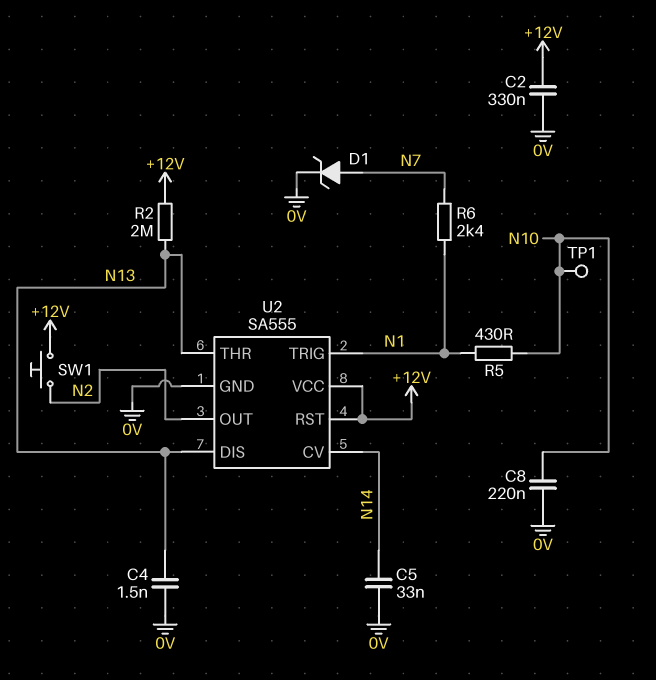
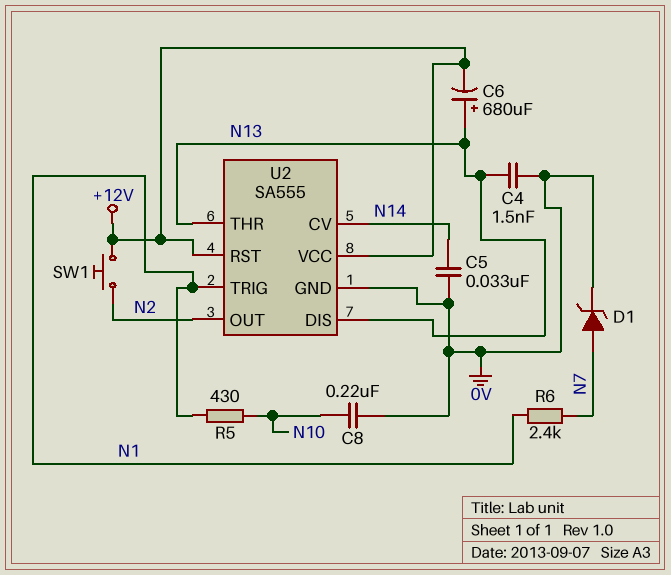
C2: 330nF (+12V, 0V) -> none
C6: none -> 680uF (plus N13, minus +12V)
R2: 2M (+12V, N13) -> none
TP1: test point (N10) -> none

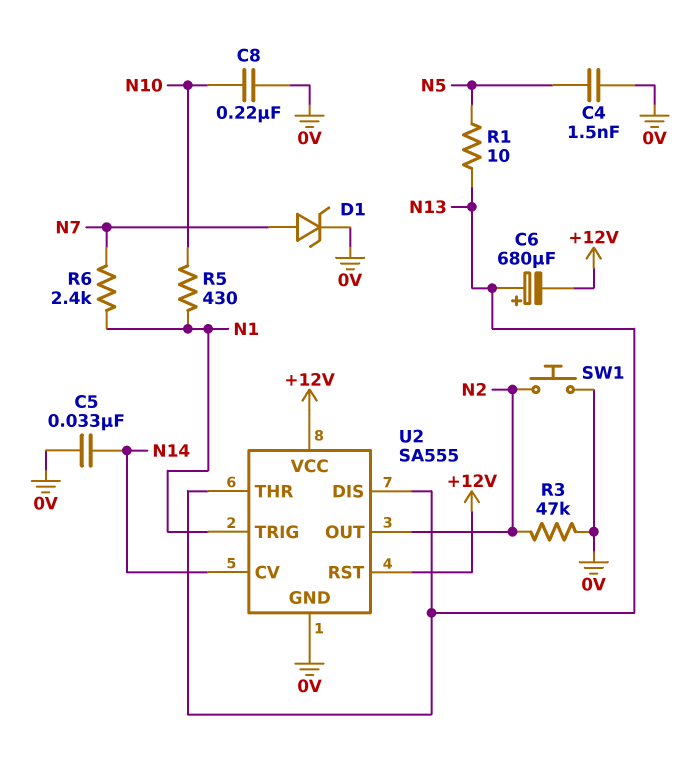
C4: 1.5nF (0V, N13) -> 1.5nF (0V, N5)
R1: none -> 10 (N5, N13)
R3: none -> 47k (0V, N2)
SW1: button (+12V, N2) -> button (0V, N2)

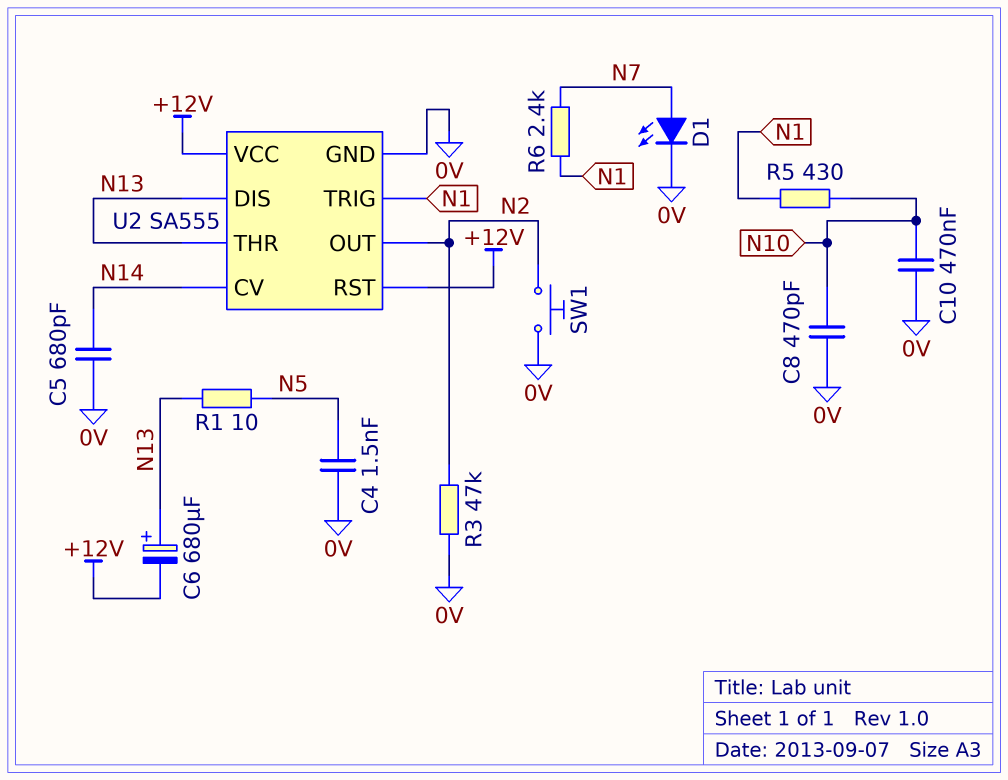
C5: 33nF (0V, N14) -> 680pF (0V, N14)
C8: 220nF (0V, N10) -> 470pF (0V, N10)
C10: none -> 470nF (0V, N10)
D1: zener (A N7, K 0V) -> LED (A N7, K 0V)

